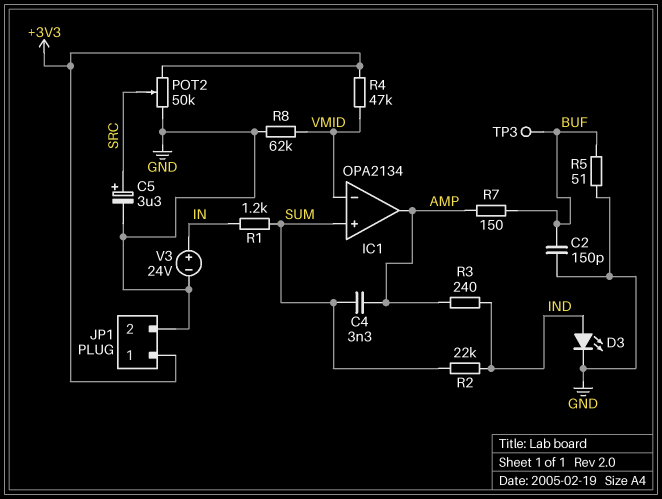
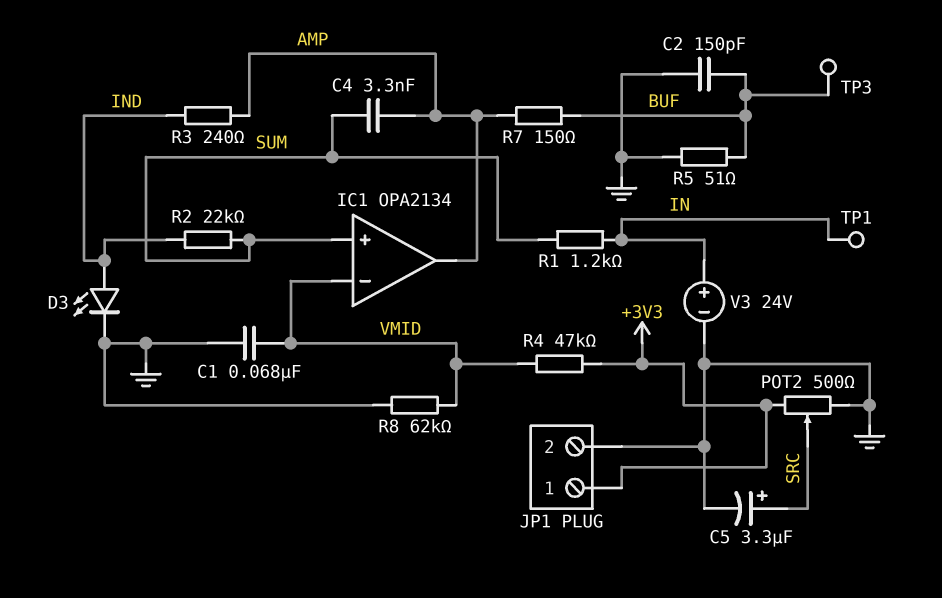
C1: none -> 68nF (GND, VMID)
POT2: 50k (+3V3, GND, wiper SRC) -> 500 (+3V3, GND, wiper SRC)
TP1: none -> test point (IN)

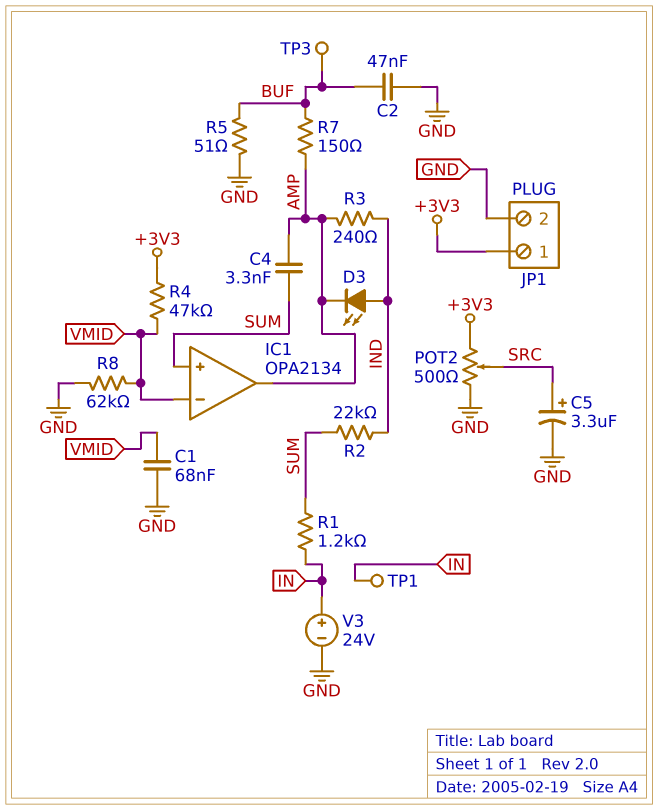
C2: 150pF (BUF, GND) -> 47nF (BUF, GND)
D3: LED (A IND, K GND) -> LED (A IND, K AMP)

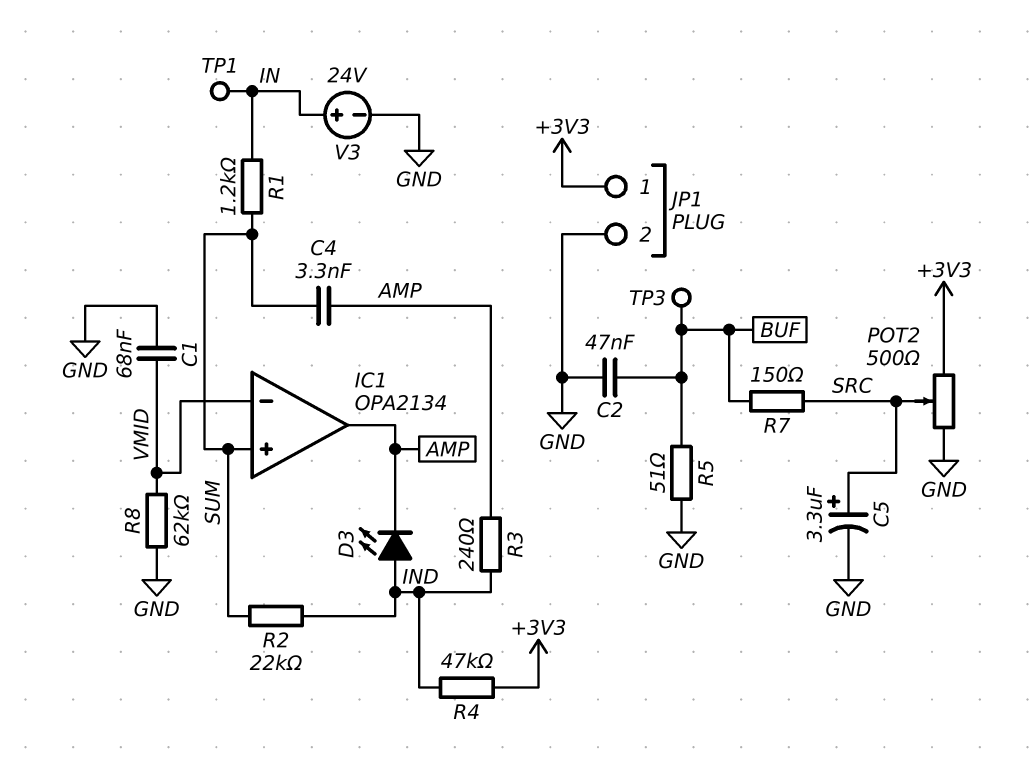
R4: 47k (+3V3, VMID) -> 47k (+3V3, IND)
R7: 150 (AMP, BUF) -> 150 (BUF, SRC)

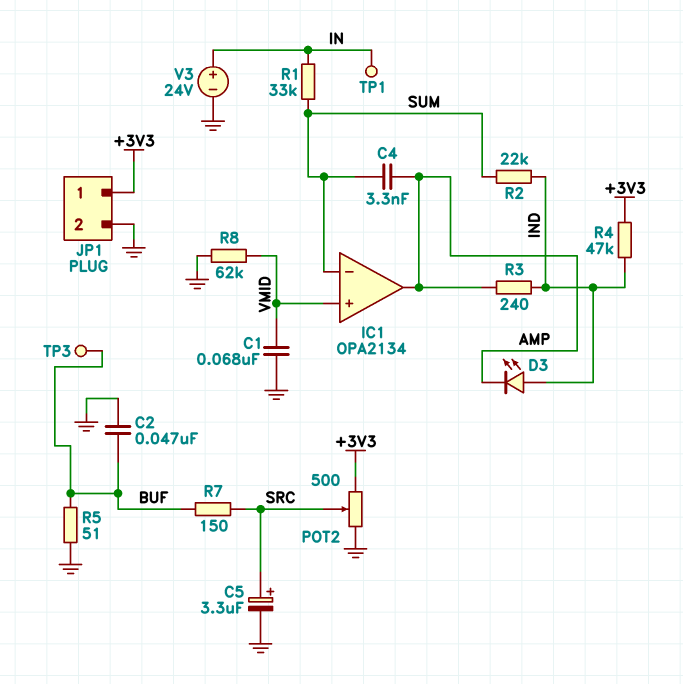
IC1 pin in+: SUM -> VMID
IC1 pin in-: VMID -> SUM
R1: 1.2k (IN, SUM) -> 33k (IN, SUM)

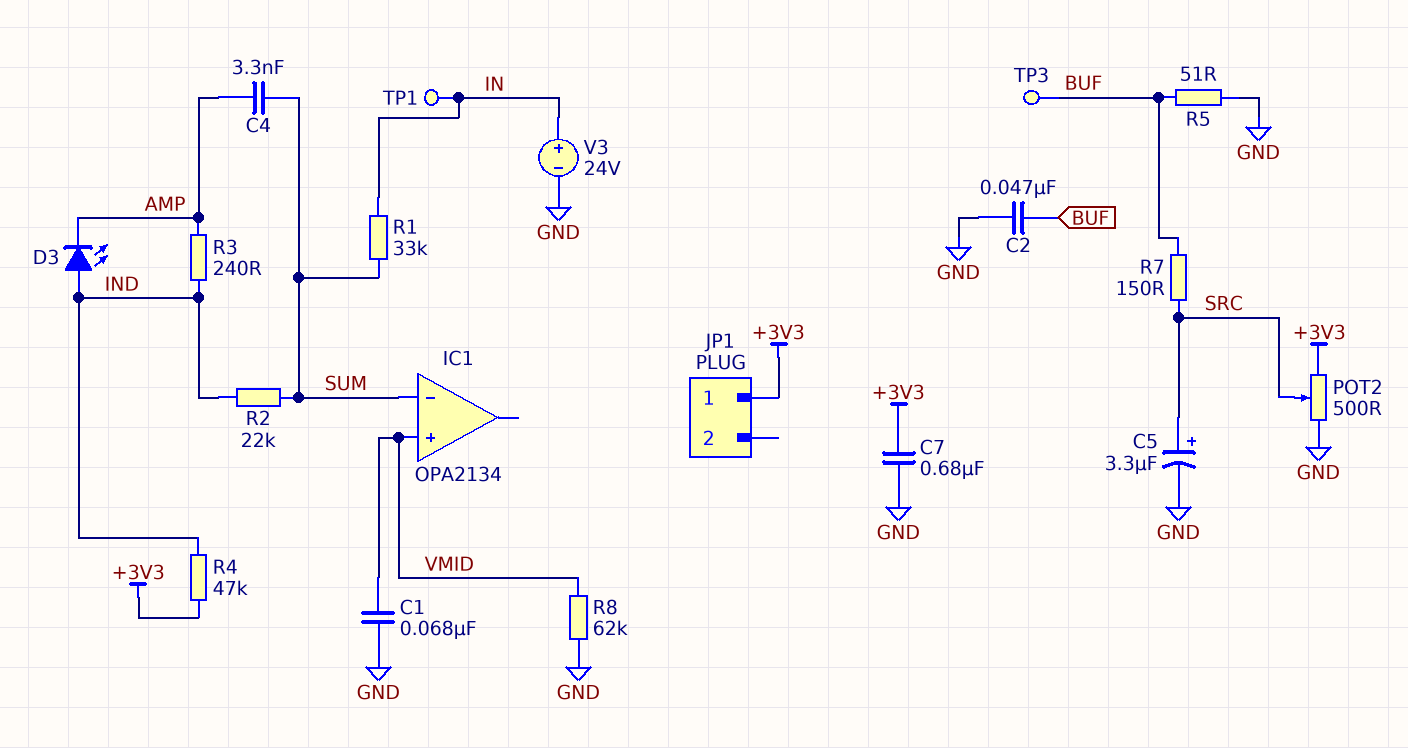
C7: none -> 680nF (+3V3, GND)
IC1 pin out: AMP -> none
JP1 pin 2: GND -> none

